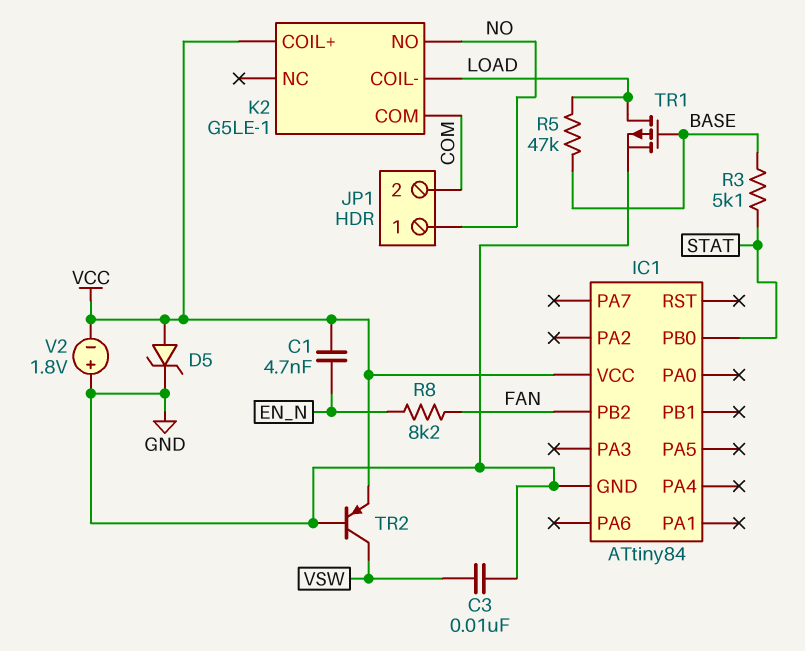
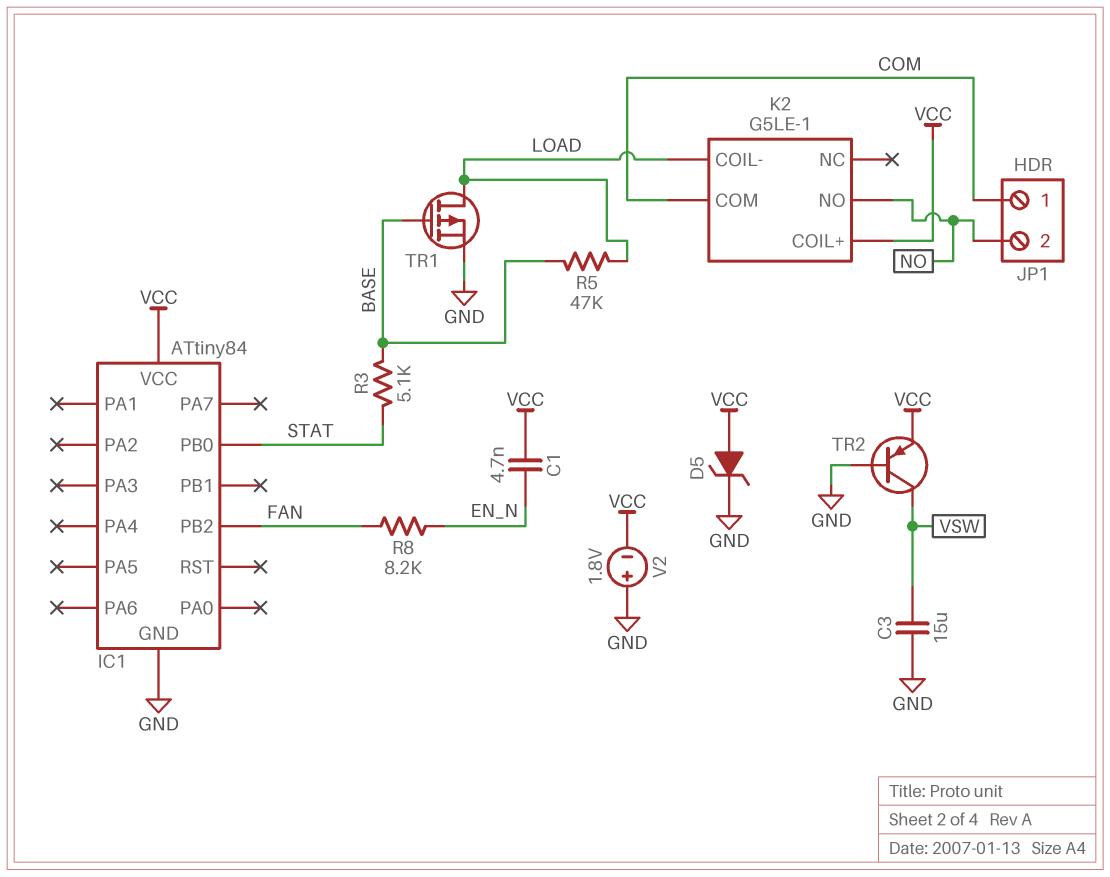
C3: 10nF (GND, VSW) -> 15uF (GND, VSW)
JP1 pin 1: NO -> COM
JP1 pin 2: COM -> NO

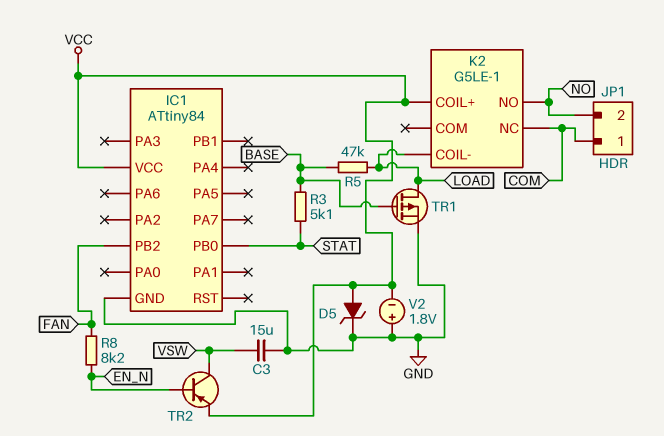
C1: 4.7nF (EN_N, VCC) -> none
K2 pin COM: COM -> none
K2 pin NC: none -> COM
TR2: PNP (B GND, C VSW, E VCC) -> PNP (B EN_N, C VSW, E VCC)

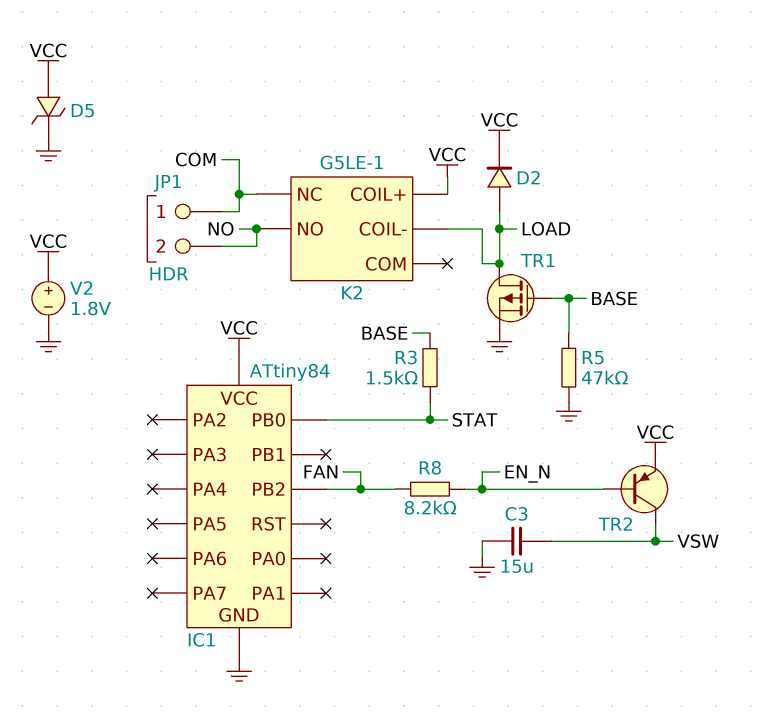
D2: none -> diode (A LOAD, K VCC)
R3: 5.1k (BASE, STAT) -> 1.5k (BASE, STAT)
R5: 47k (BASE, LOAD) -> 47k (BASE, GND)
V2: 1.8V (plus GND, minus VCC) -> 1.8V (plus VCC, minus GND)

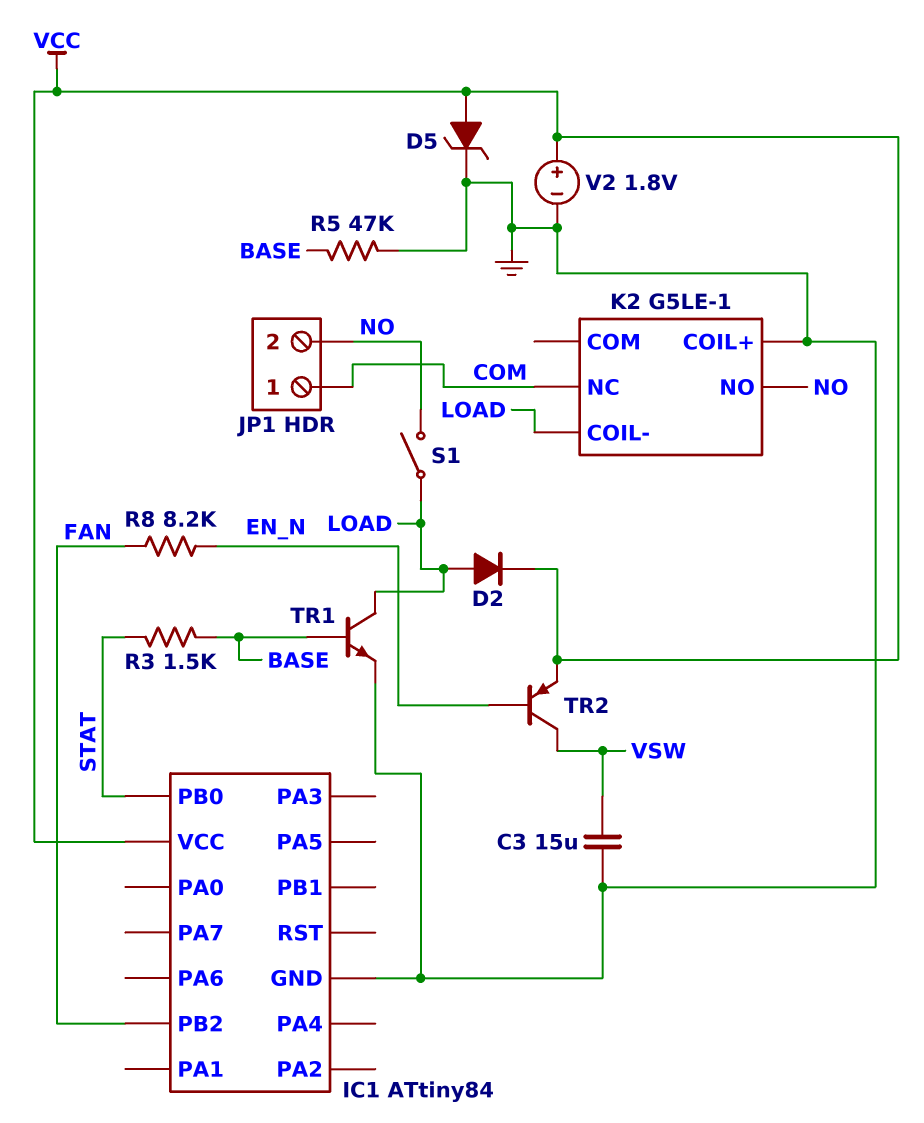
K2 pin COIL+: VCC -> GND
S1: none -> switch (LOAD, NO)
TR1: PMOS (G BASE, D LOAD, S GND) -> NPN (B BASE, C LOAD, E GND)

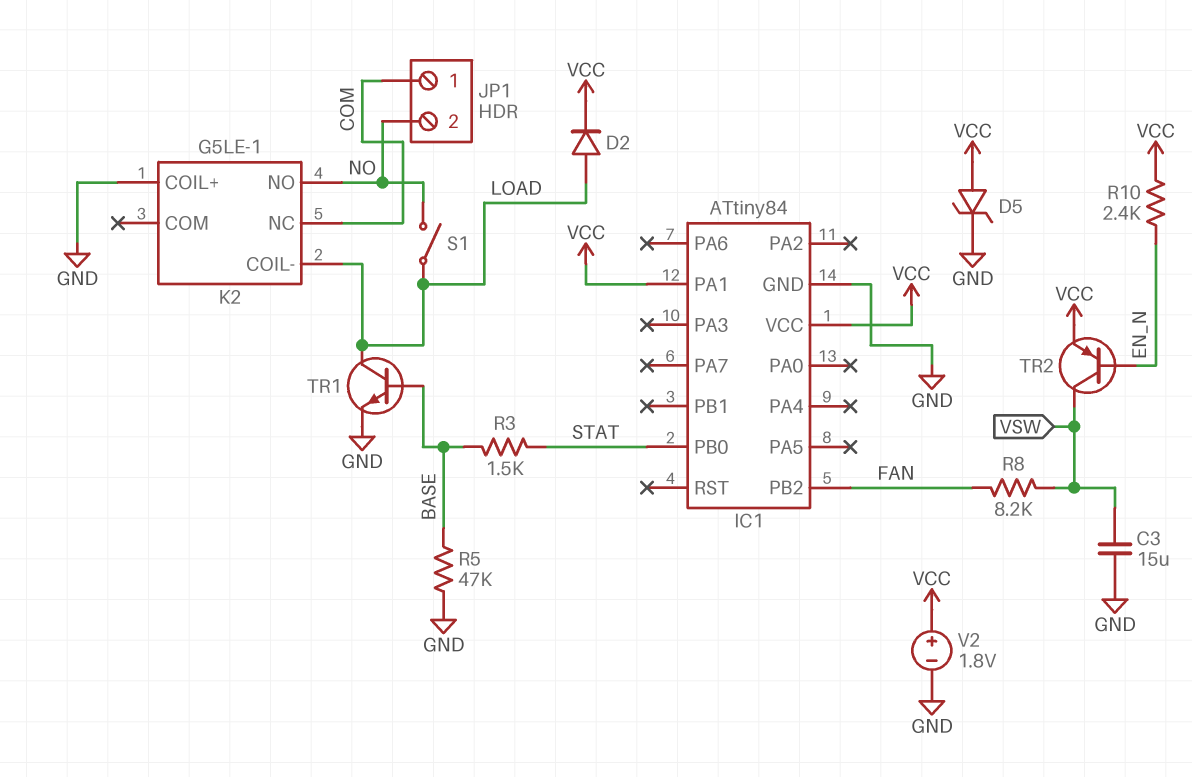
IC1 pin PA1: none -> VCC
R8: 8.2k (EN_N, FAN) -> 8.2k (FAN, VSW)
R10: none -> 2.4k (EN_N, VCC)

